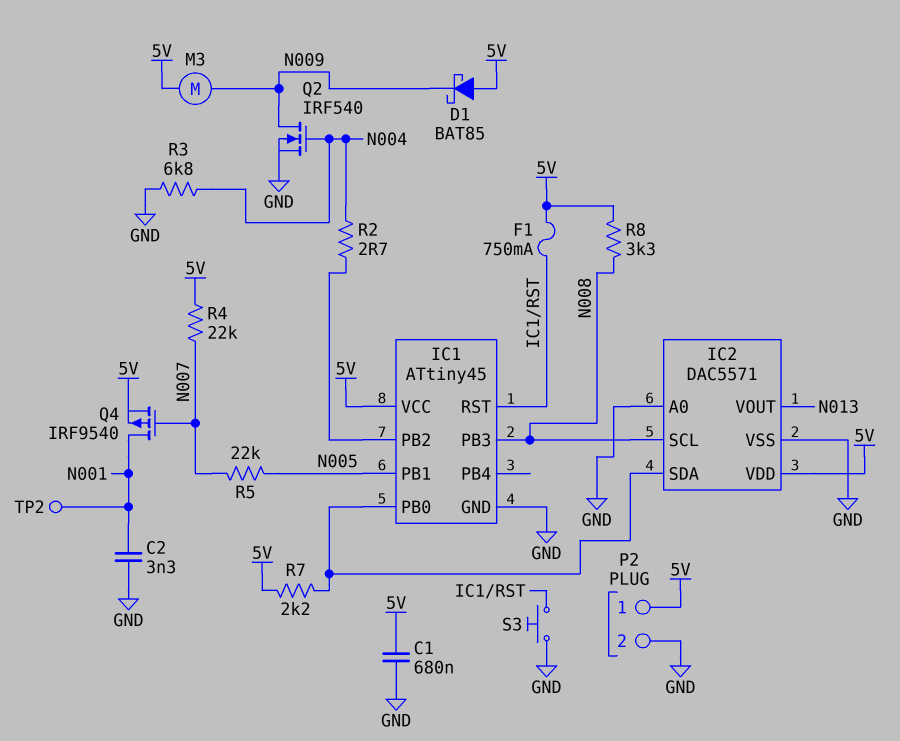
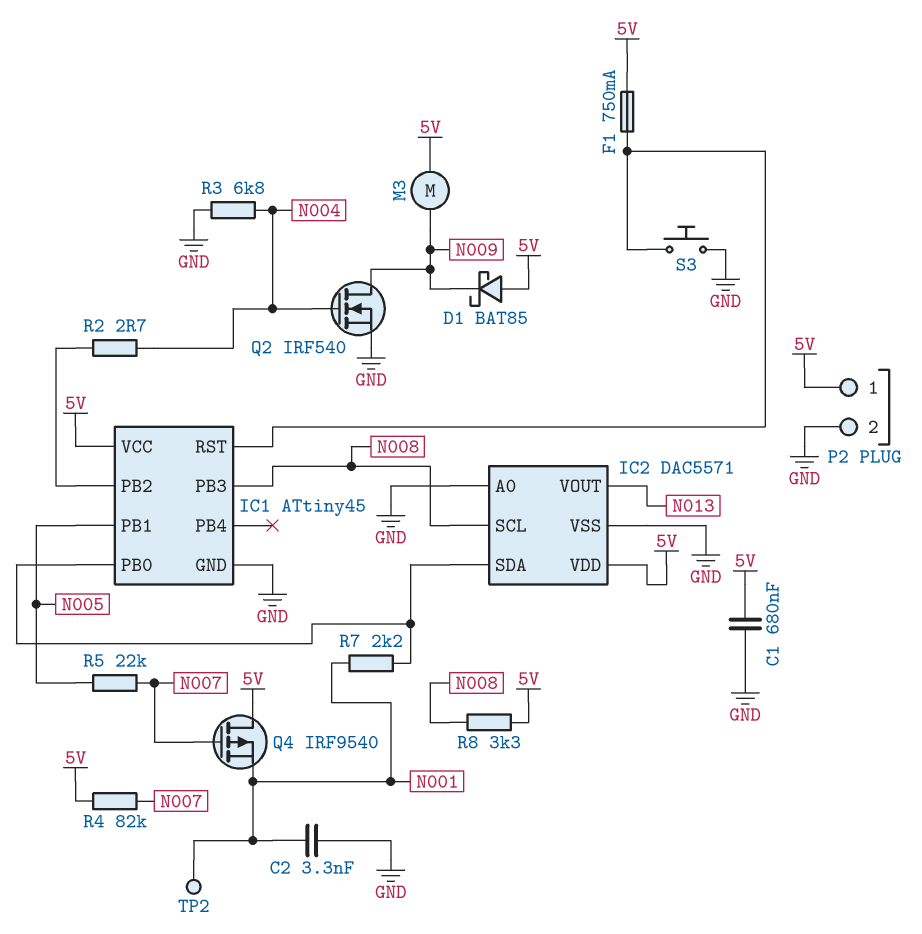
Q4: PMOS IRF9540 (G N007, D N001, S 5V) -> PMOS IRF9540 (G N007, D 5V, S N001)
R4: 22k (5V, N007) -> 82k (5V, N007)
R7: 2.2k (5V, IC1/PB0) -> 2.2k (IC1/PB0, N001)

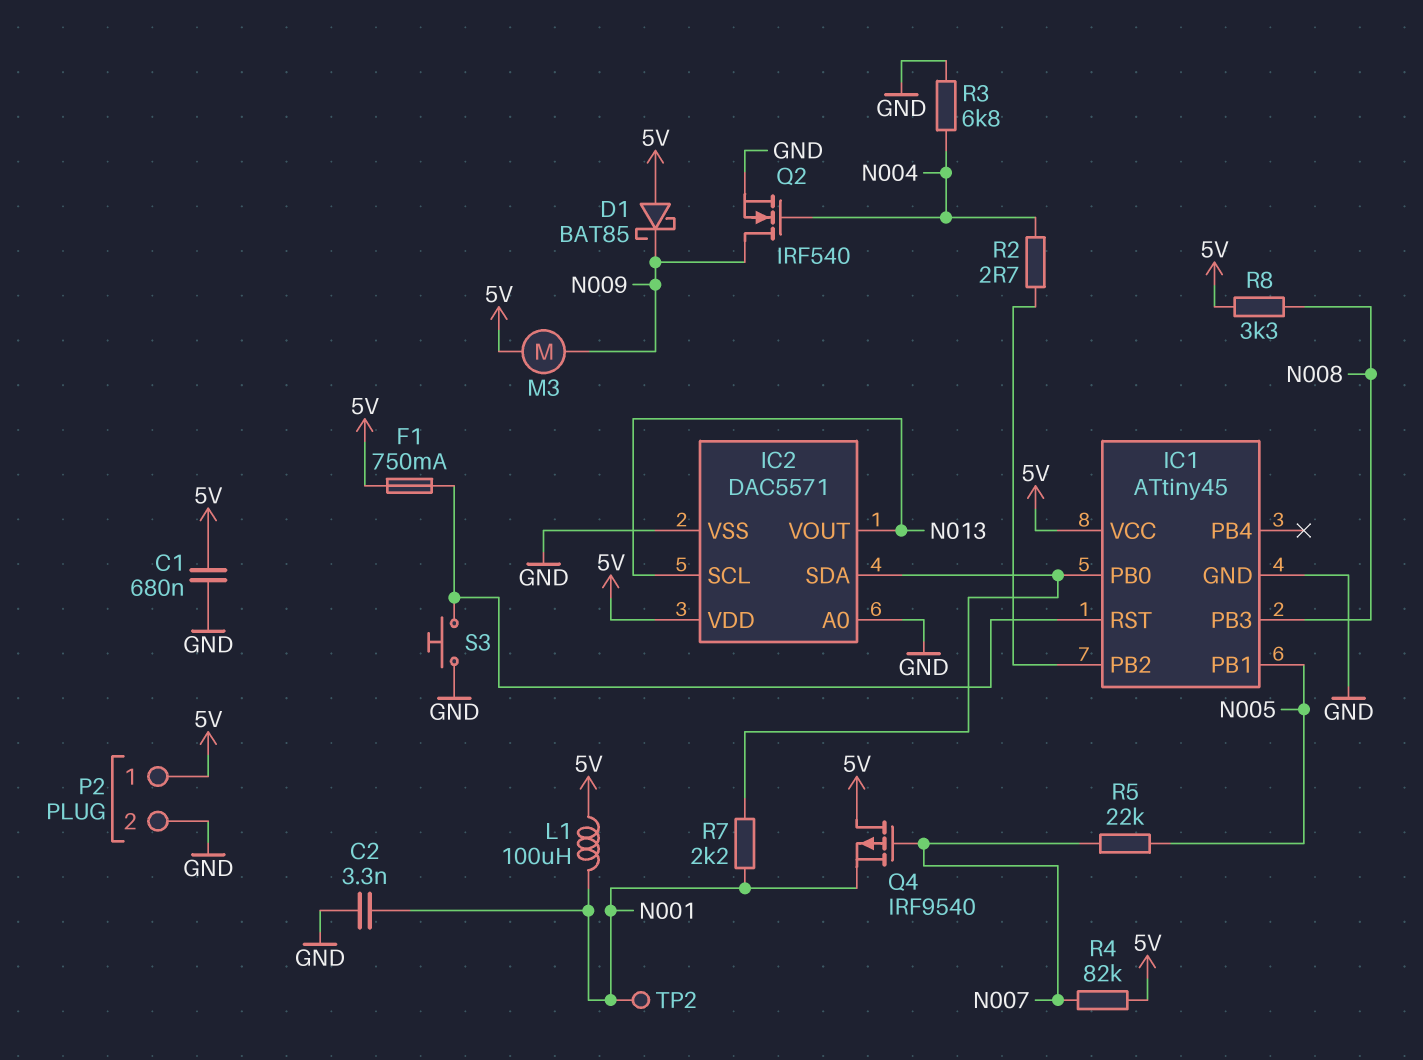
IC2 pin SCL: N008 -> N013
L1: none -> 100uH (5V, N001)

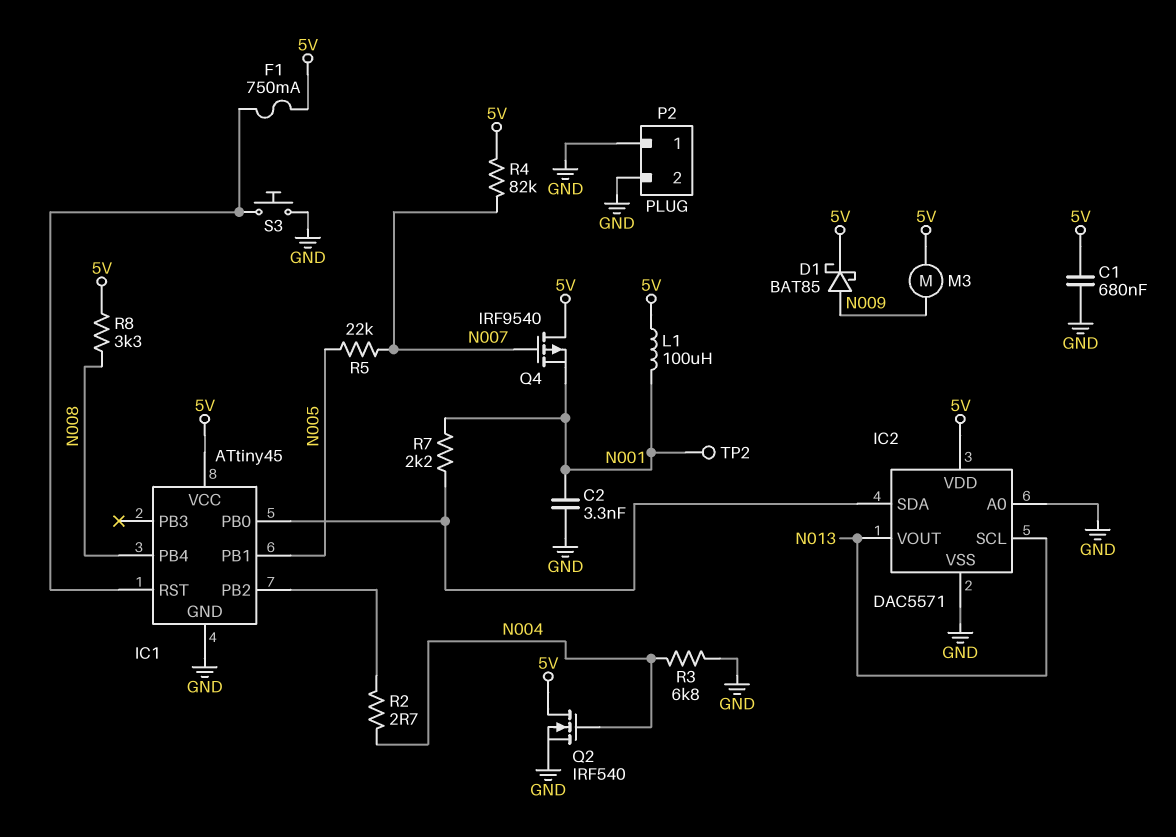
D1: schottky BAT85 (A 5V, K N009) -> schottky BAT85 (A N009, K 5V)
IC1 pin PB3: N008 -> none
IC1 pin PB4: none -> N008
P2 pin 1: 5V -> GND
Q2: NMOS IRF540 (G N004, D N009, S GND) -> NMOS IRF540 (G N004, D 5V, S GND)

